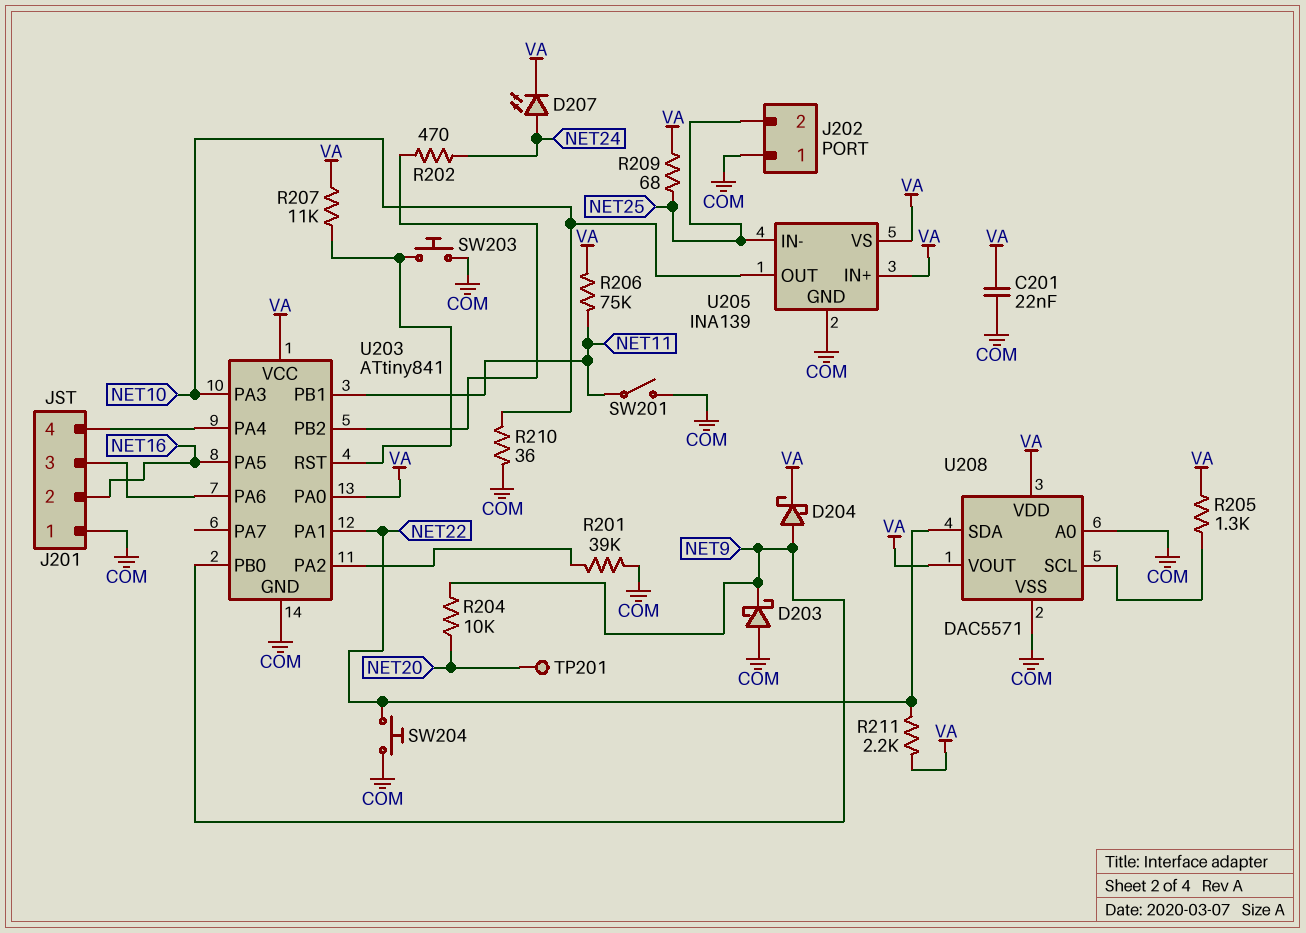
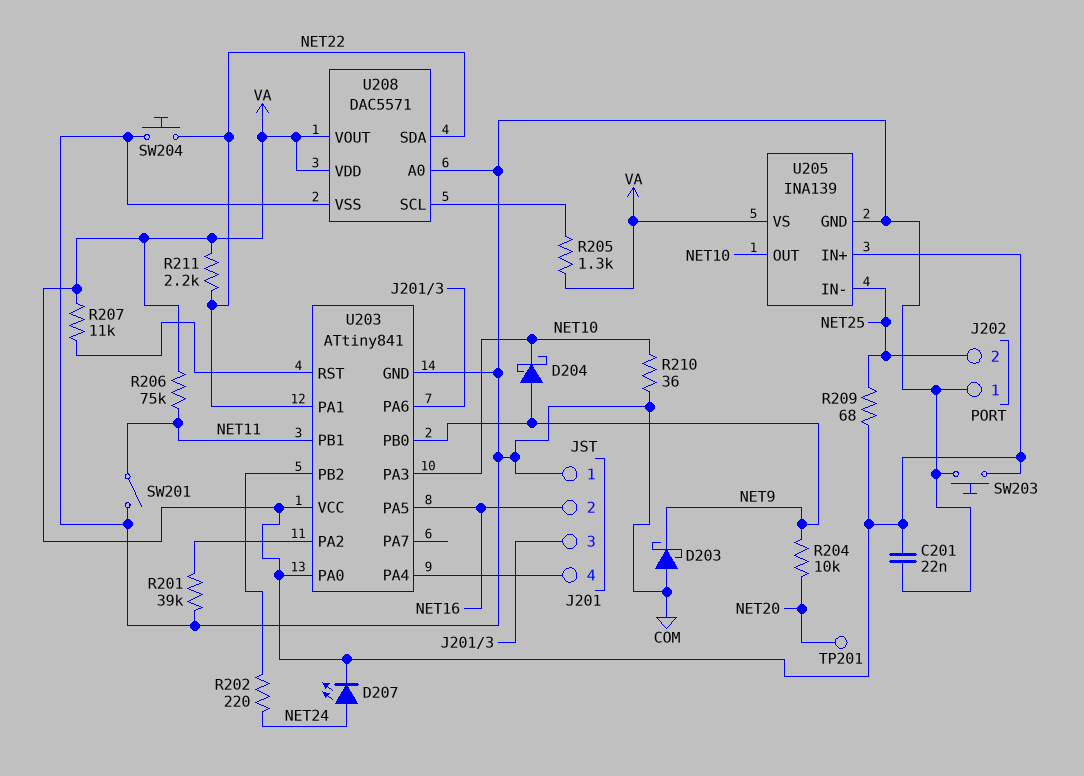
D204: schottky (A NET9, K VA) -> schottky (A NET9, K NET10)
R202: 470 (NET24, U203/PB2) -> 220 (NET24, U203/PB2)
SW203: button (COM, U203/RST) -> button (COM, VA)

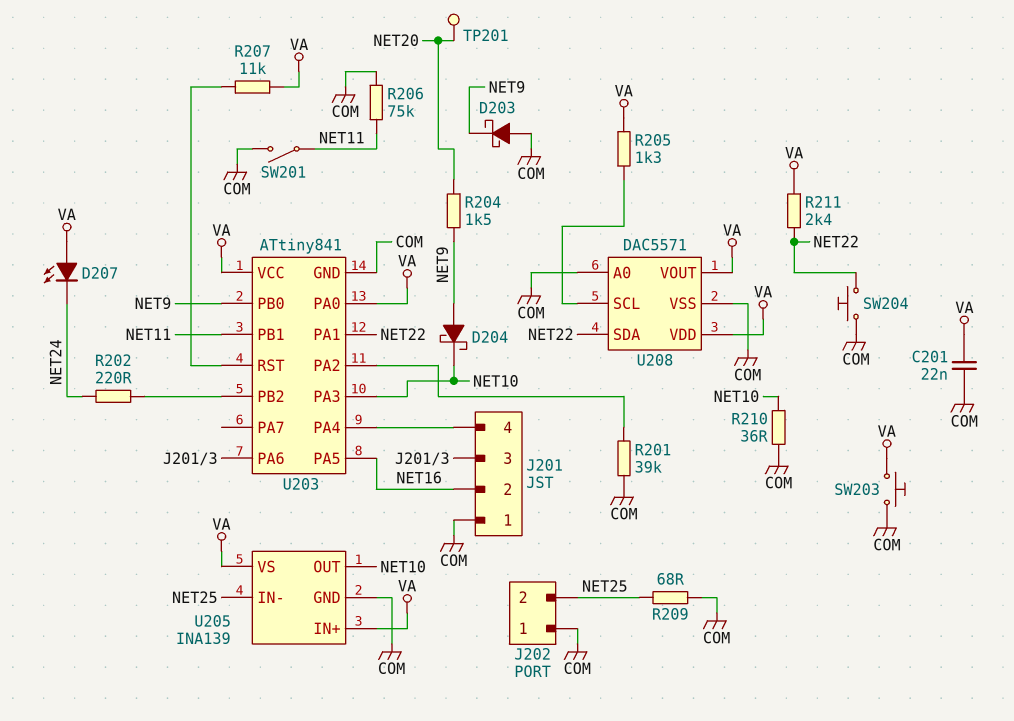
D207: LED (A NET24, K VA) -> LED (A VA, K NET24)
R204: 10k (NET9, NET20) -> 1.5k (NET9, NET20)
R206: 75k (NET11, VA) -> 75k (COM, NET11)
R209: 68 (NET25, VA) -> 68 (COM, NET25)
R211: 2.2k (NET22, VA) -> 2.4k (NET22, VA)

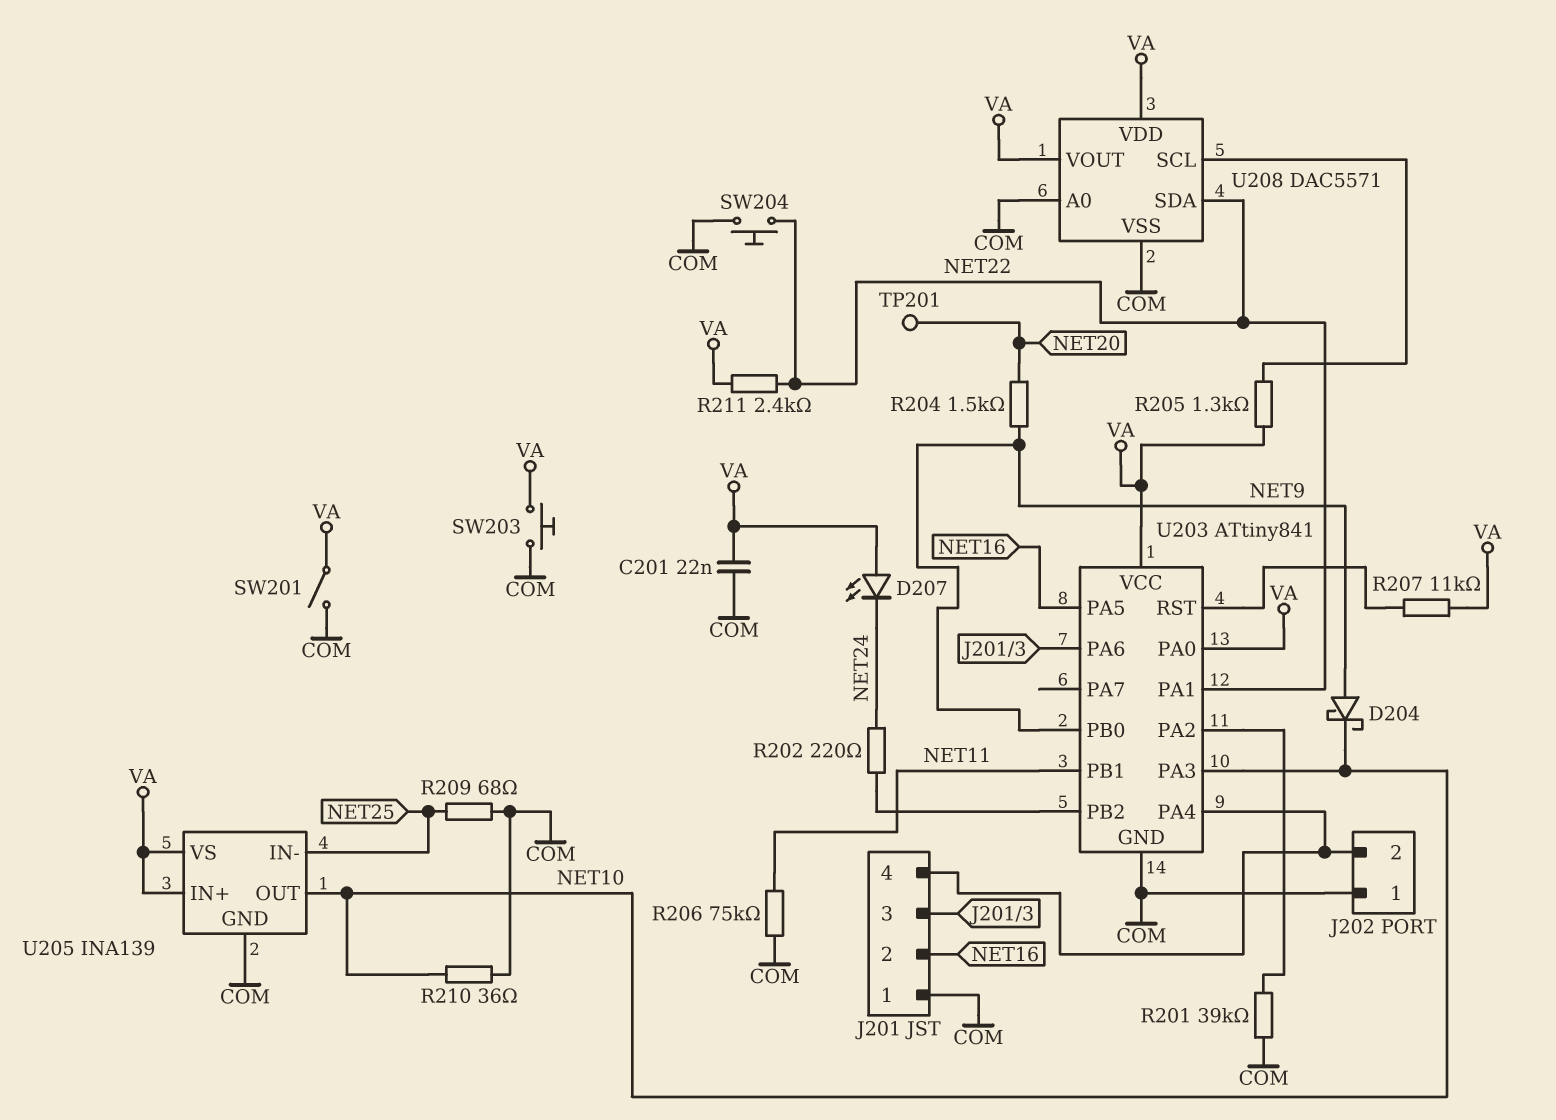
D203: schottky (A COM, K NET9) -> none
J202 pin 2: NET25 -> J201/4
SW201: switch (COM, NET11) -> switch (COM, VA)

